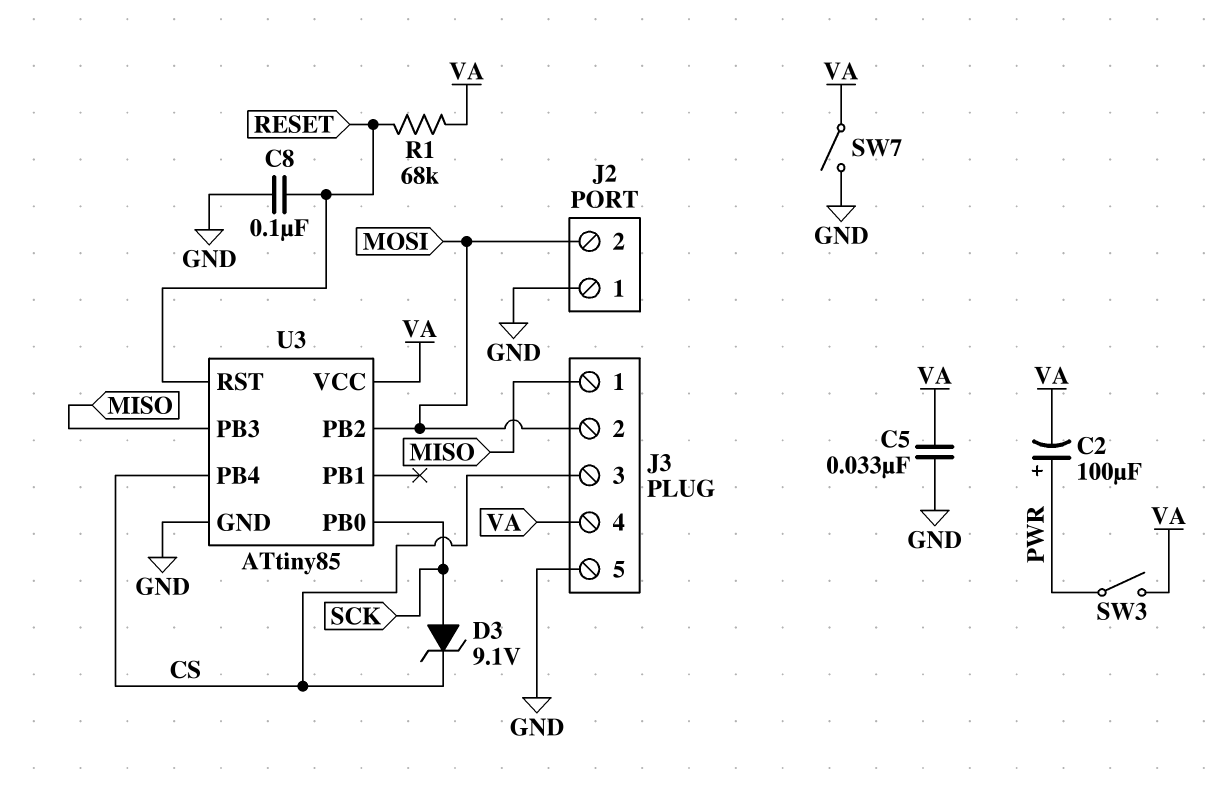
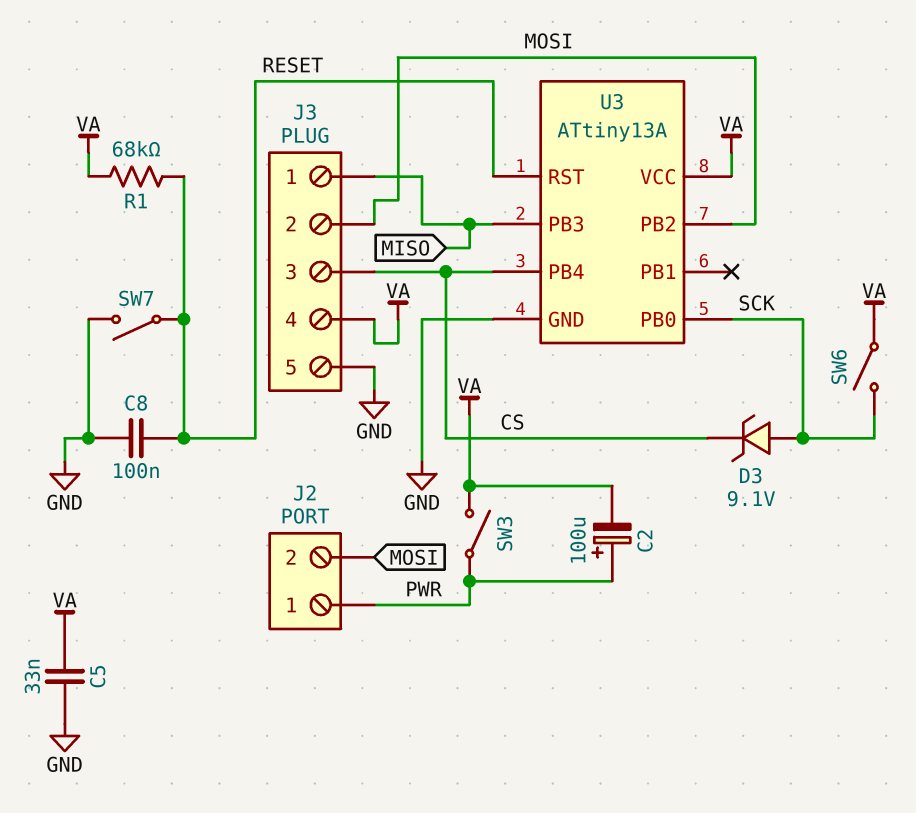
J2 pin 1: GND -> PWR
SW6: none -> switch (SCK, VA)
SW7: switch (GND, VA) -> switch (GND, RESET)
U3: ATtiny85 -> ATtiny13A

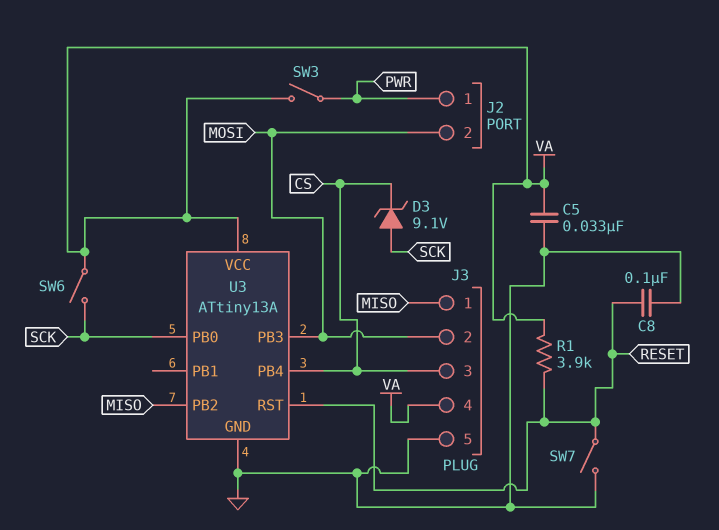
C2: 100uF (plus PWR, minus VA) -> none
R1: 68k (RESET, VA) -> 3.9k (RESET, VA)
U3 pin PB2: MOSI -> MISO
U3 pin PB3: MISO -> MOSI

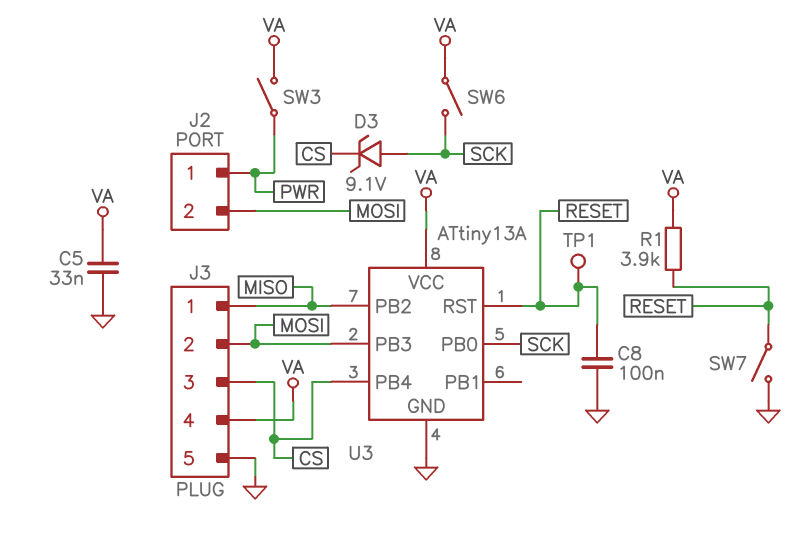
TP1: none -> test point (RESET)

